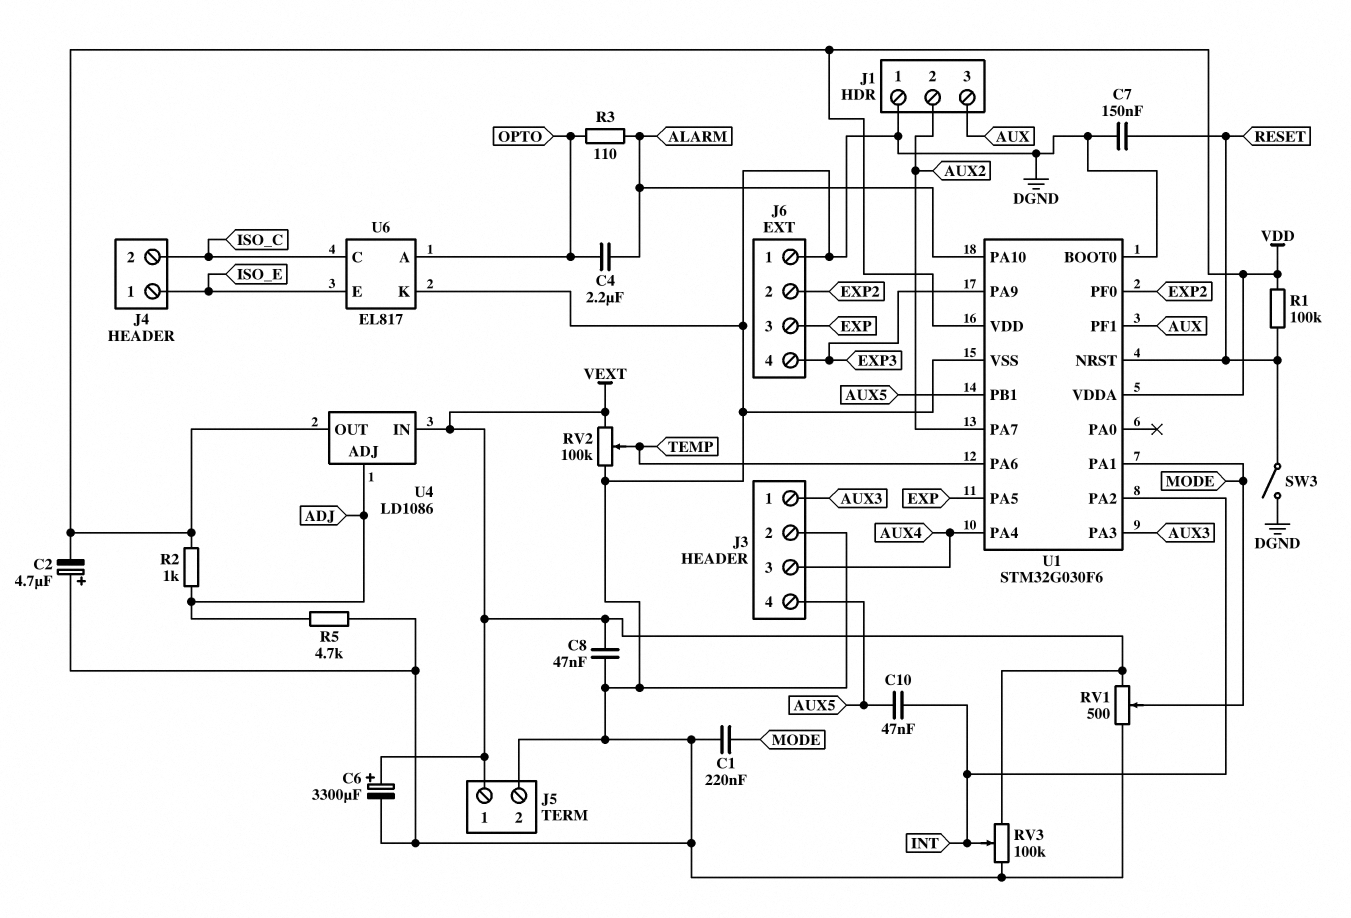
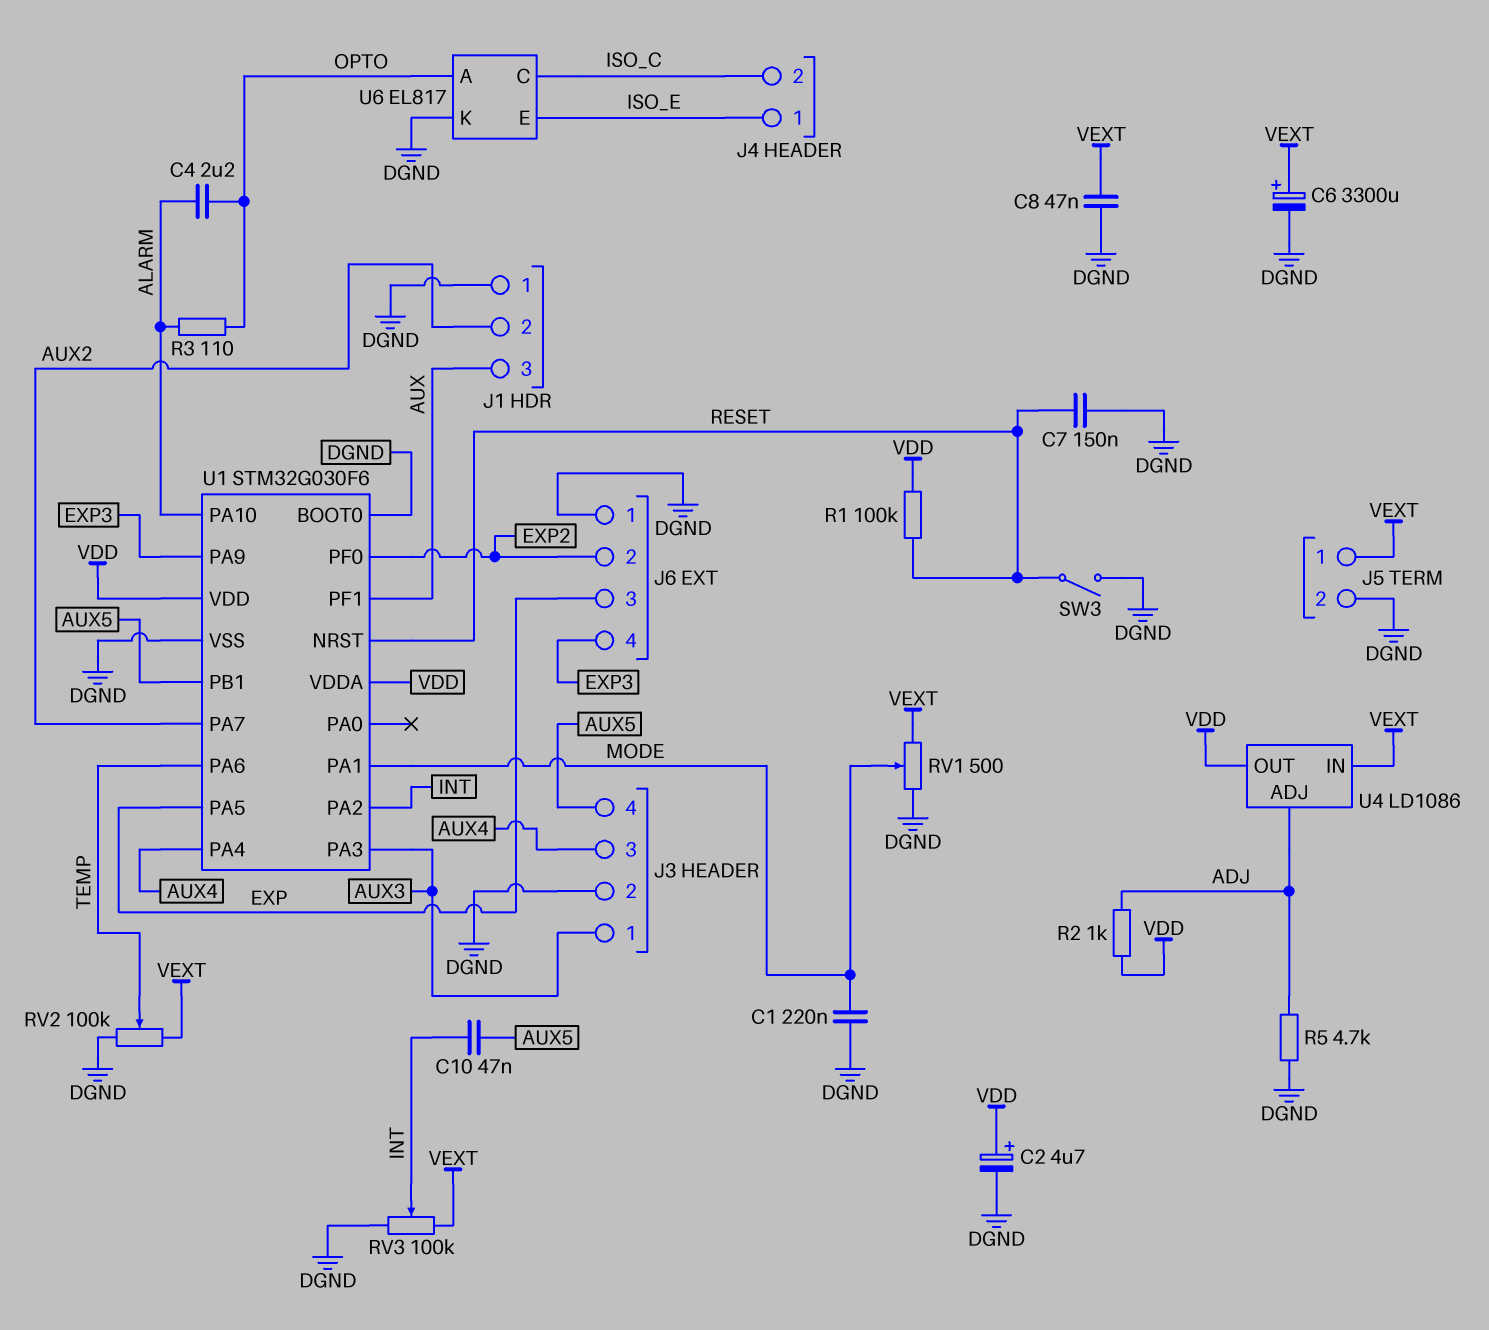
C2: 4.7uF (plus DGND, minus VDD) -> 4.7uF (plus VDD, minus DGND)

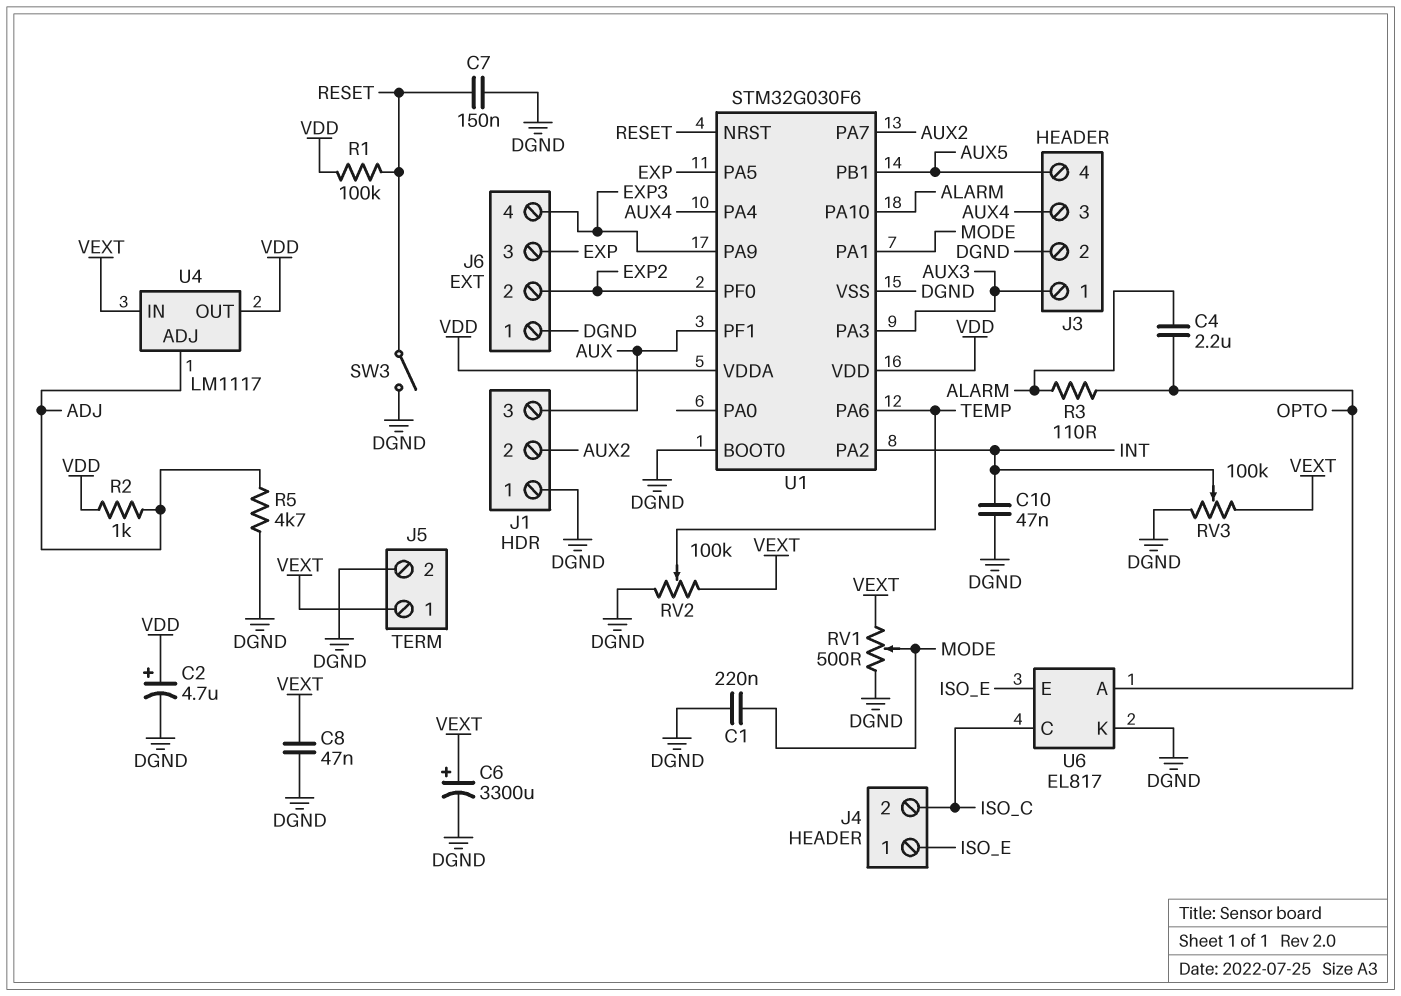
C10: 47nF (AUX5, INT) -> 47nF (DGND, INT)
U4: LD1086 -> LM1117

